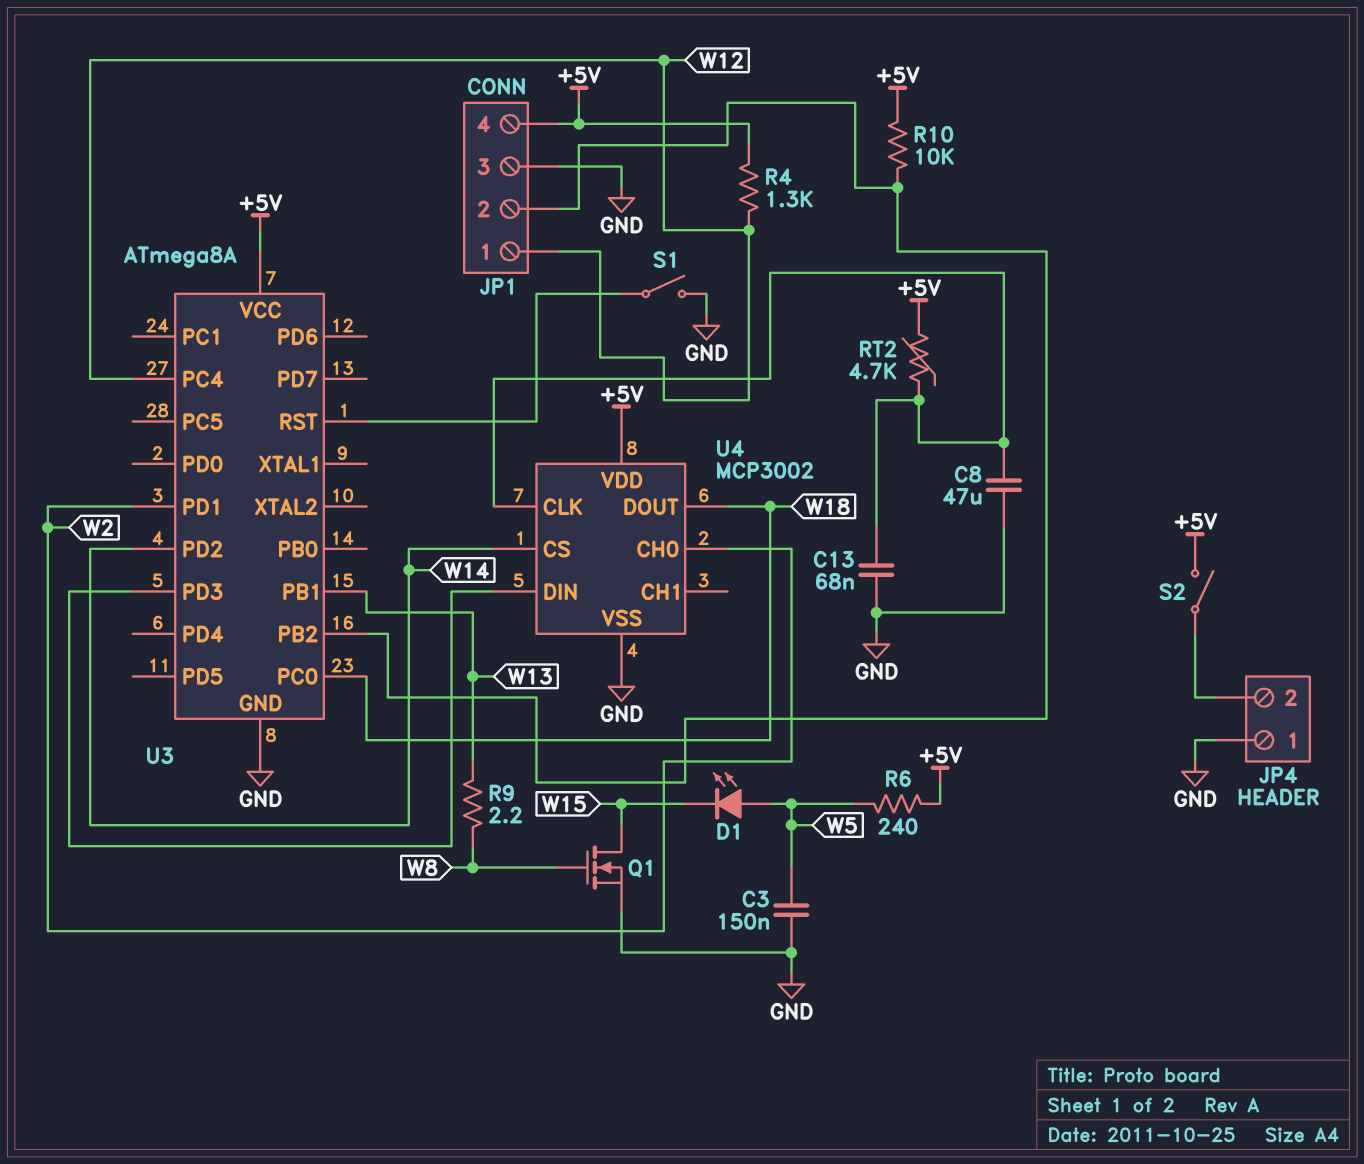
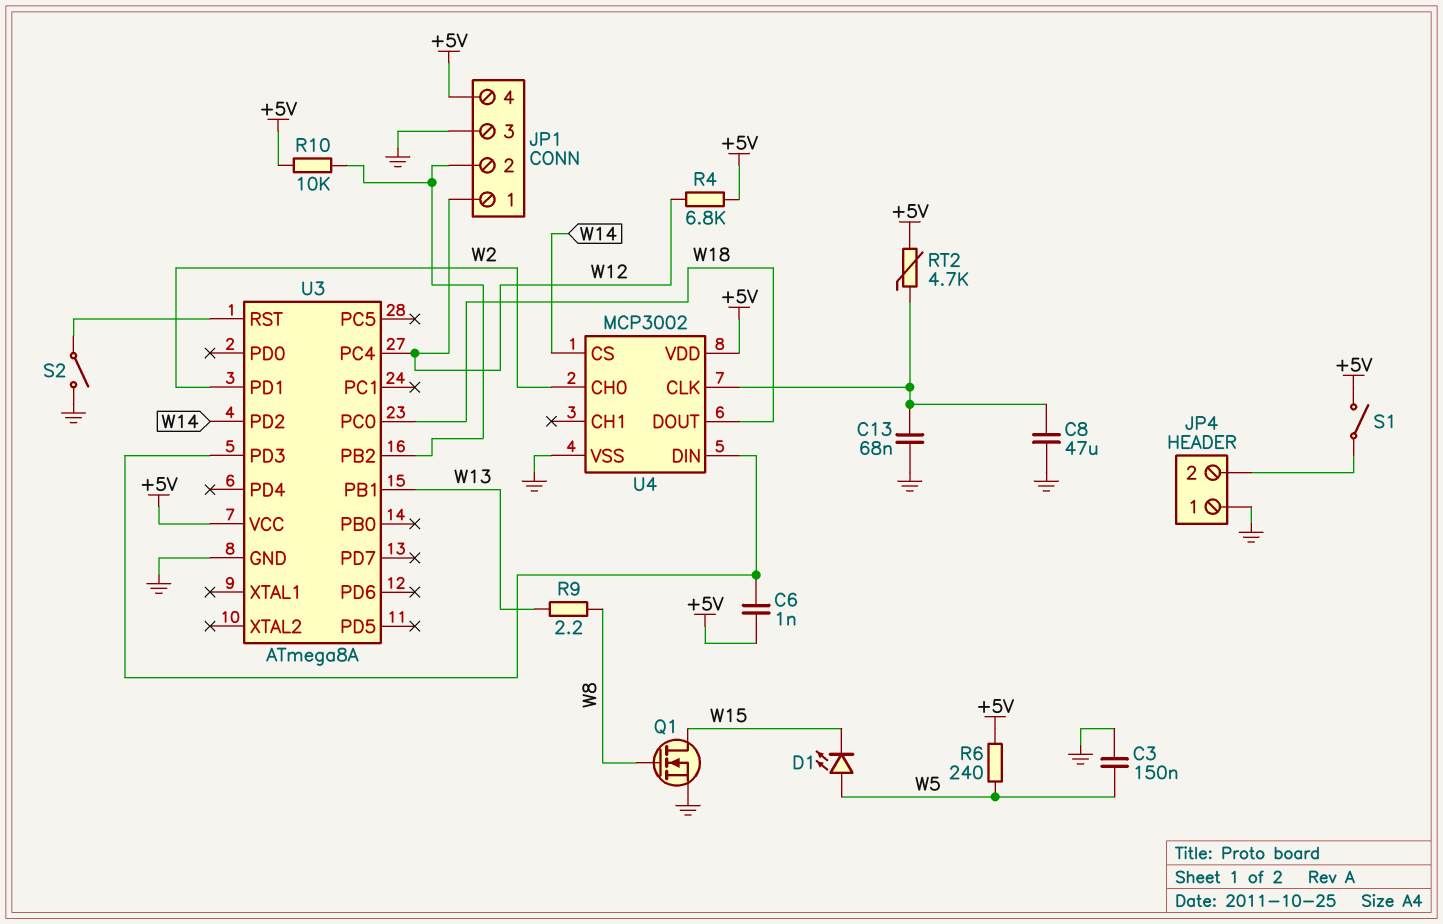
C6: none -> 1nF (+5V, U3/PD3)
R4: 1.3k (+5V, W12) -> 6.8k (+5V, W12)
S1: switch (GND, U3/RST) -> switch (+5V, JP4/2)
S2: switch (+5V, JP4/2) -> switch (GND, U3/RST)

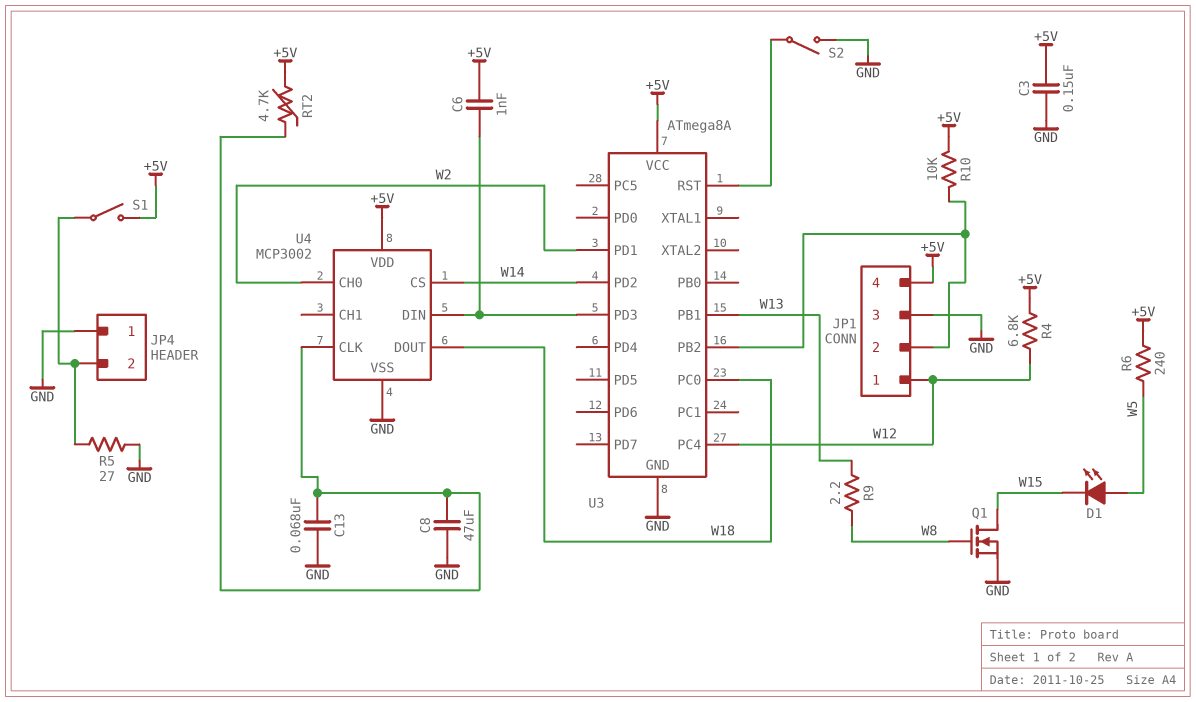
C3: 150nF (GND, W5) -> 150nF (+5V, GND)
R5: none -> 27 (GND, JP4/2)

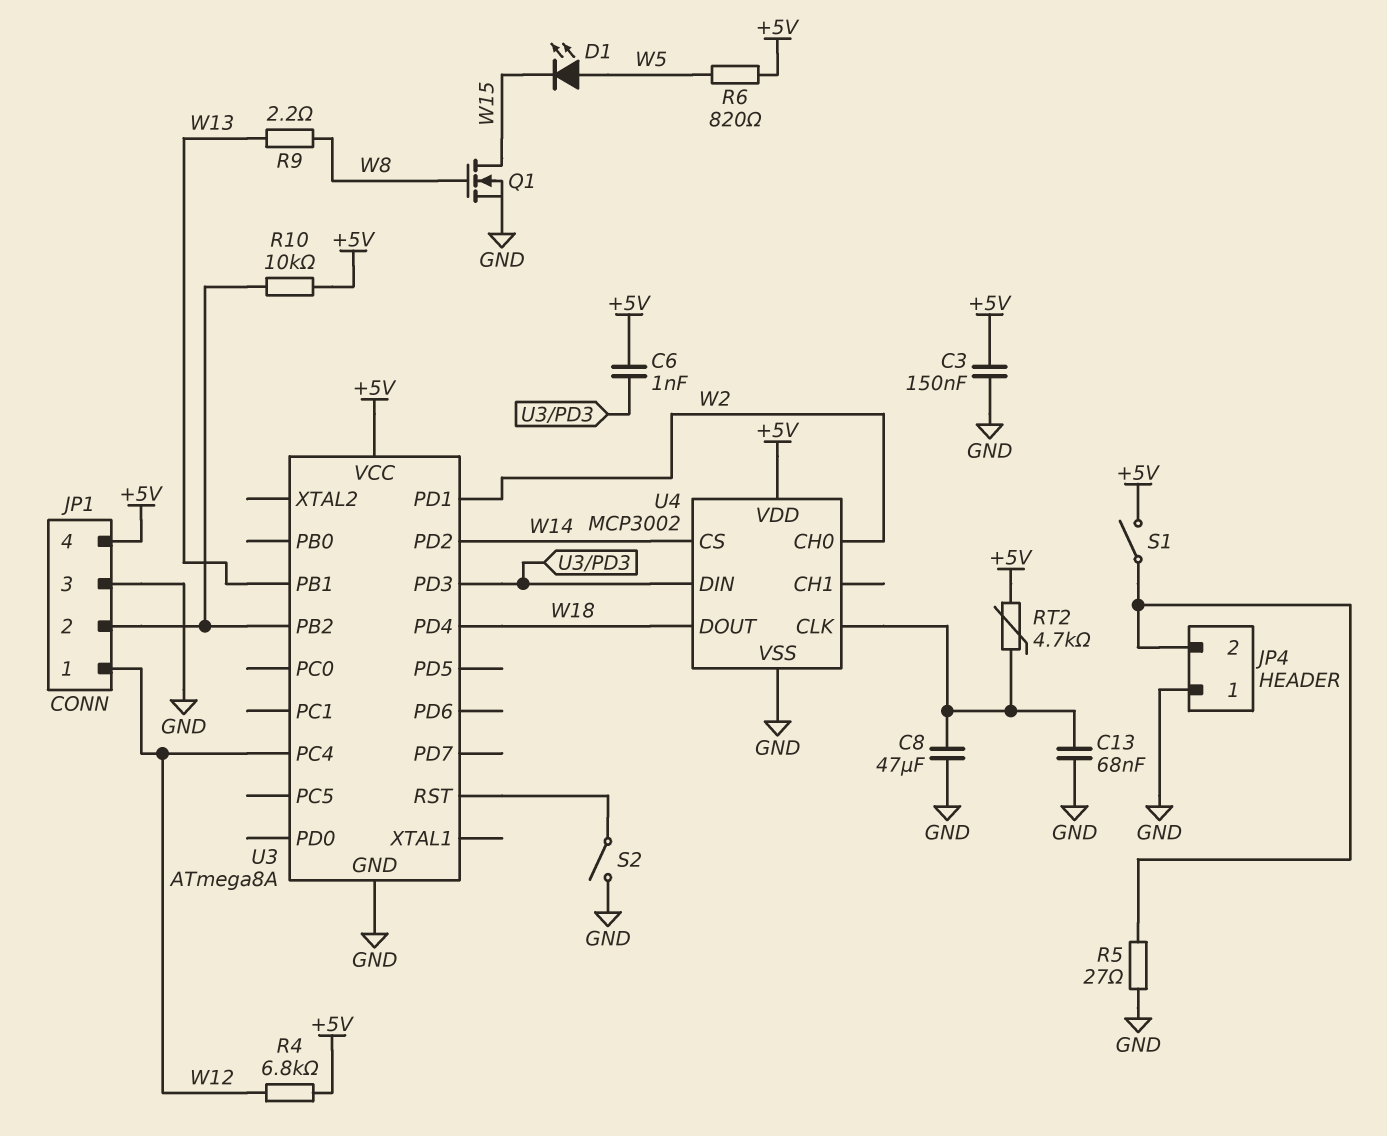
R6: 240 (+5V, W5) -> 820 (+5V, W5)
U3 pin PC0: W18 -> none
U3 pin PD4: none -> W18

